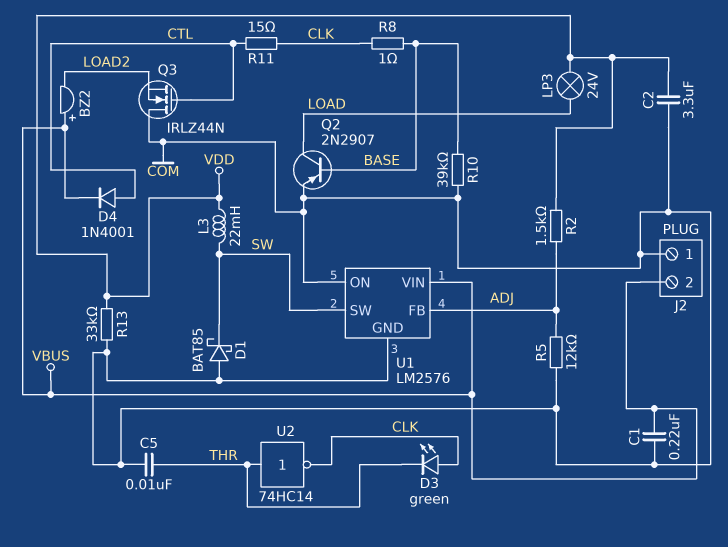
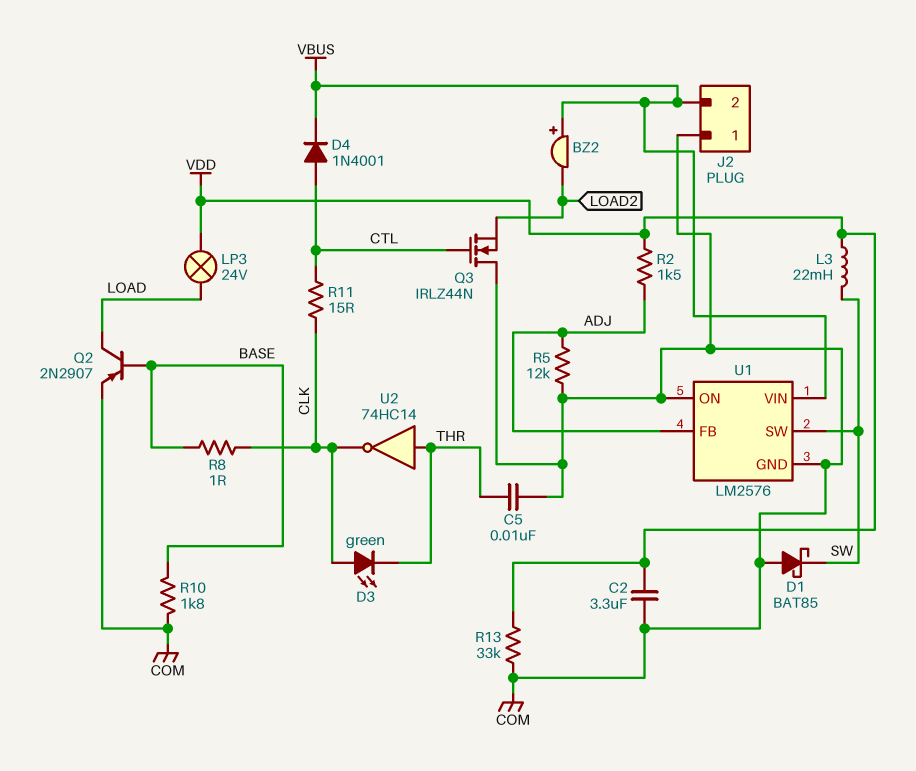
C1: 220nF (COM, VBUS) -> none
R10: 39k (BASE, COM) -> 1.8k (BASE, COM)

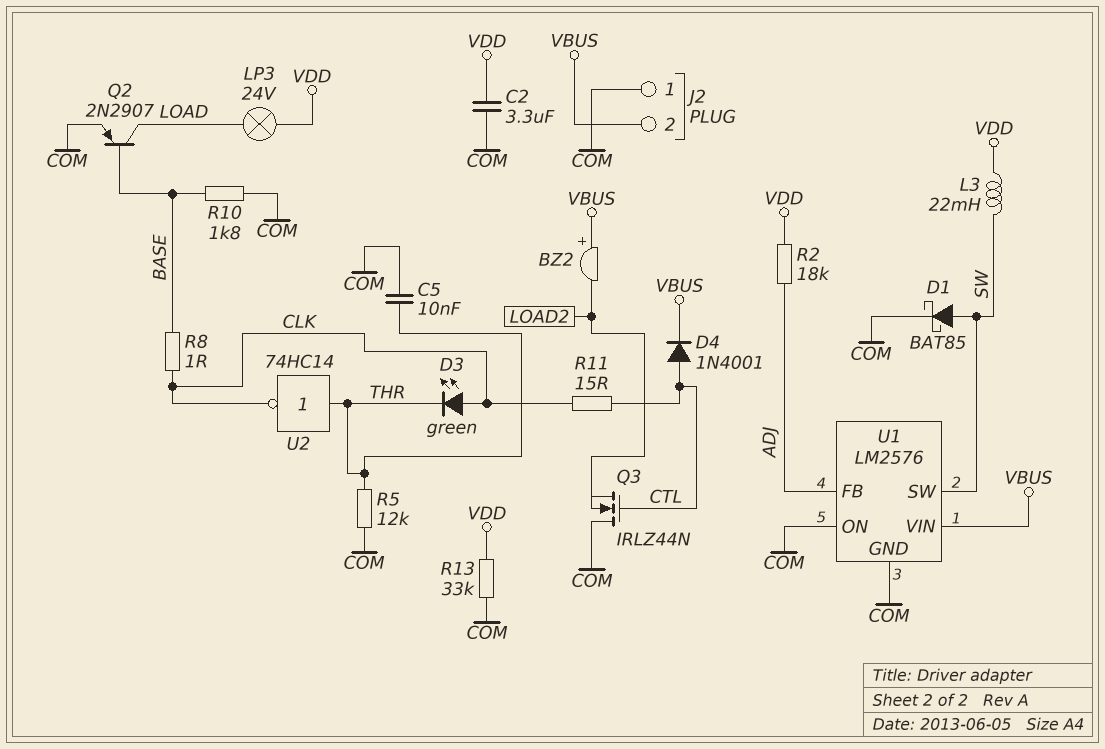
D1: schottky BAT85 (A COM, K SW) -> schottky BAT85 (A SW, K COM)
R2: 1.5k (ADJ, VDD) -> 18k (ADJ, VDD)
R5: 12k (ADJ, COM) -> 12k (COM, THR)

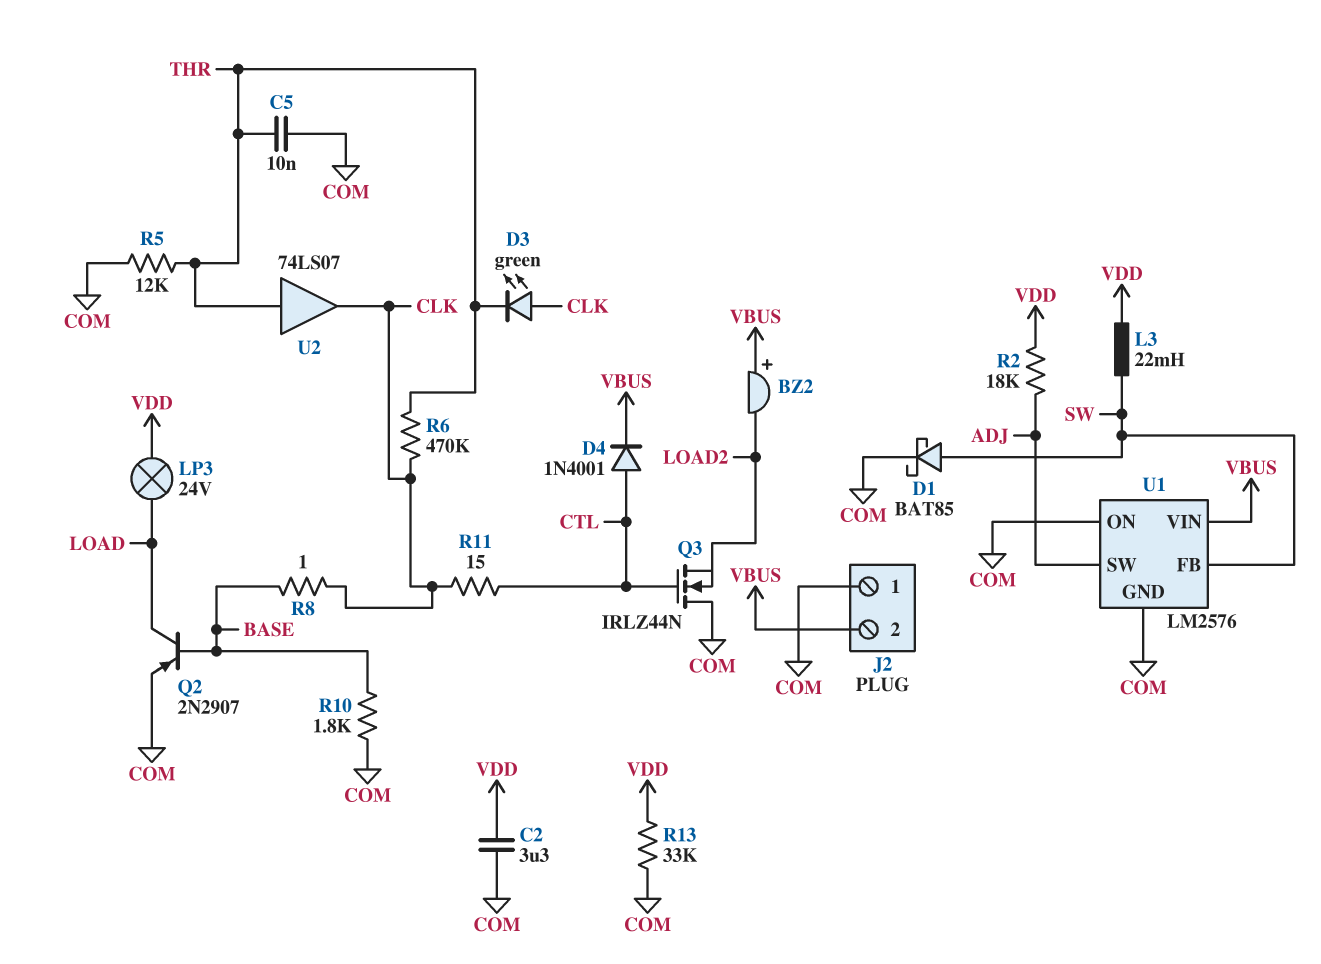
R6: none -> 470k (CLK, THR)
U1 pin FB: ADJ -> SW
U1 pin SW: SW -> ADJ
U2: NOT 74HC14 (in THR, out CLK) -> buffer 74LS07 (in THR, out CLK)

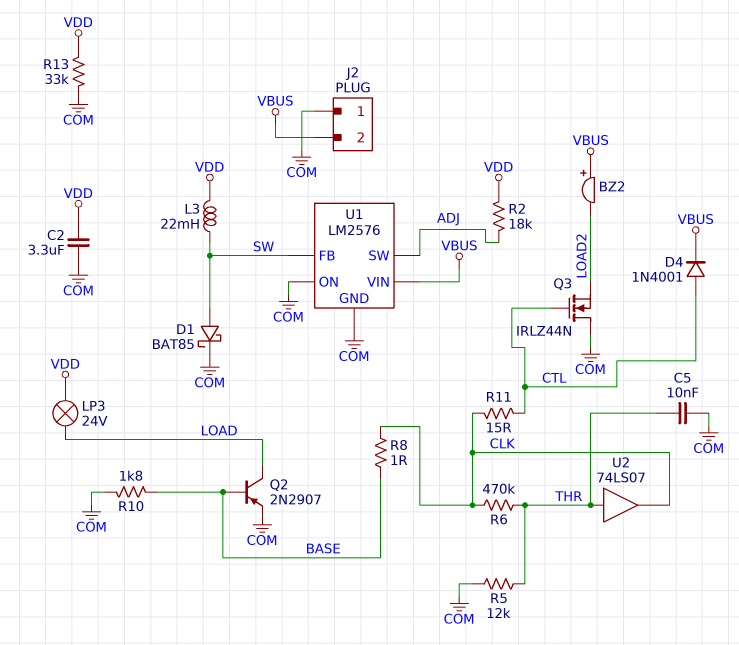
D3: LED green (A CLK, K THR) -> none

